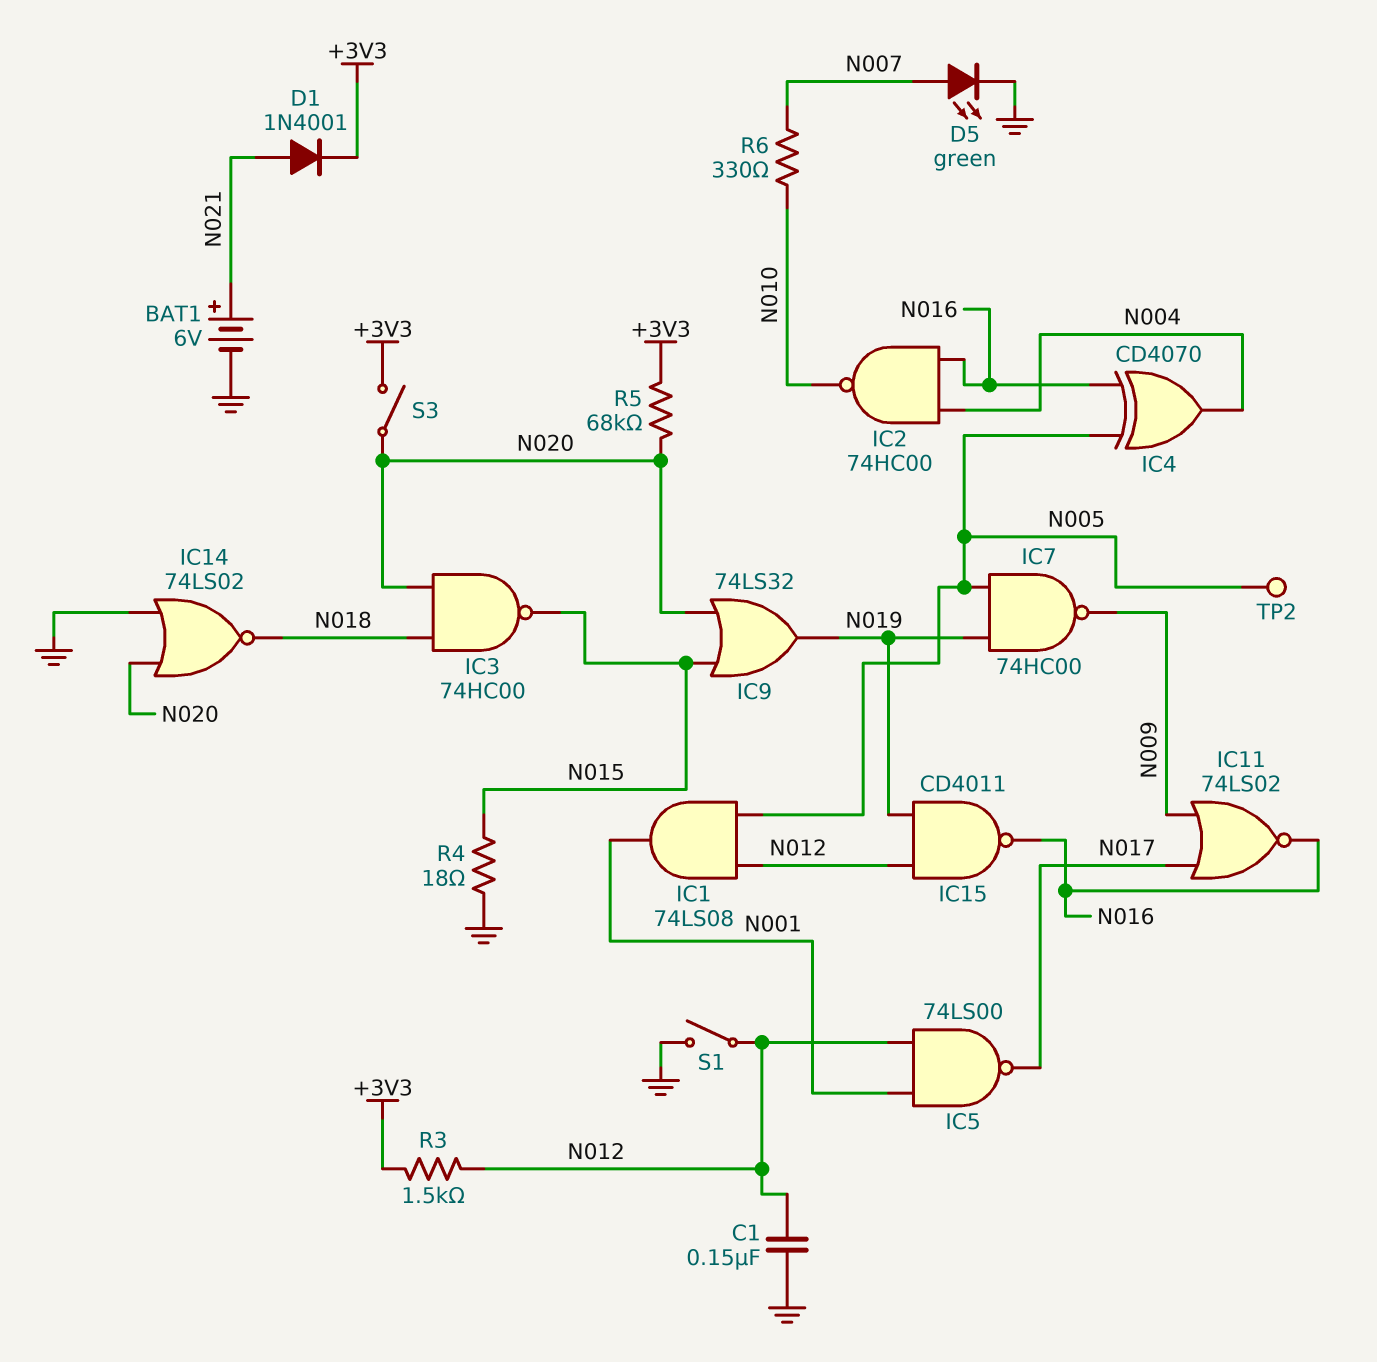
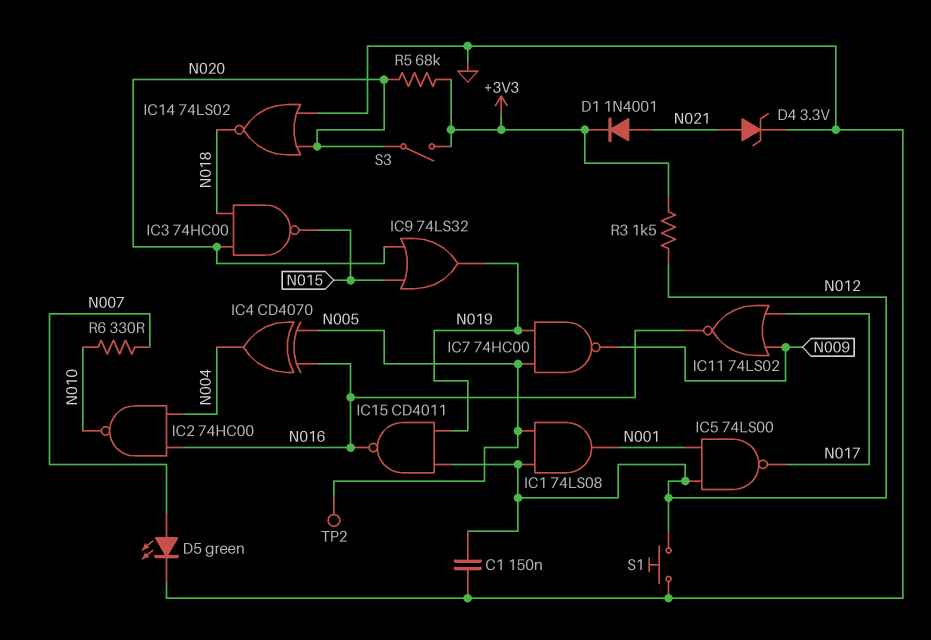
BAT1: 6V (plus N021, minus GND) -> none
D4: none -> zener 3.3V (A N021, K GND)
R4: 18 (GND, N015) -> none
S1: switch (GND, N012) -> button (GND, N012)

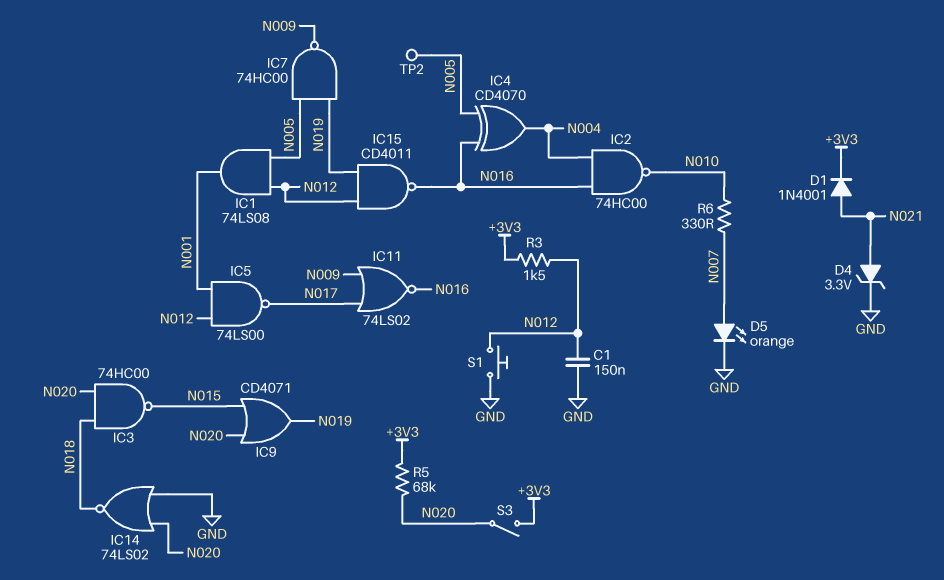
D5: LED green (A N007, K GND) -> LED orange (A N007, K GND)
IC9: OR 74LS32 (in N015, in N020, out N019) -> OR CD4071 (in N015, in N020, out N019)

